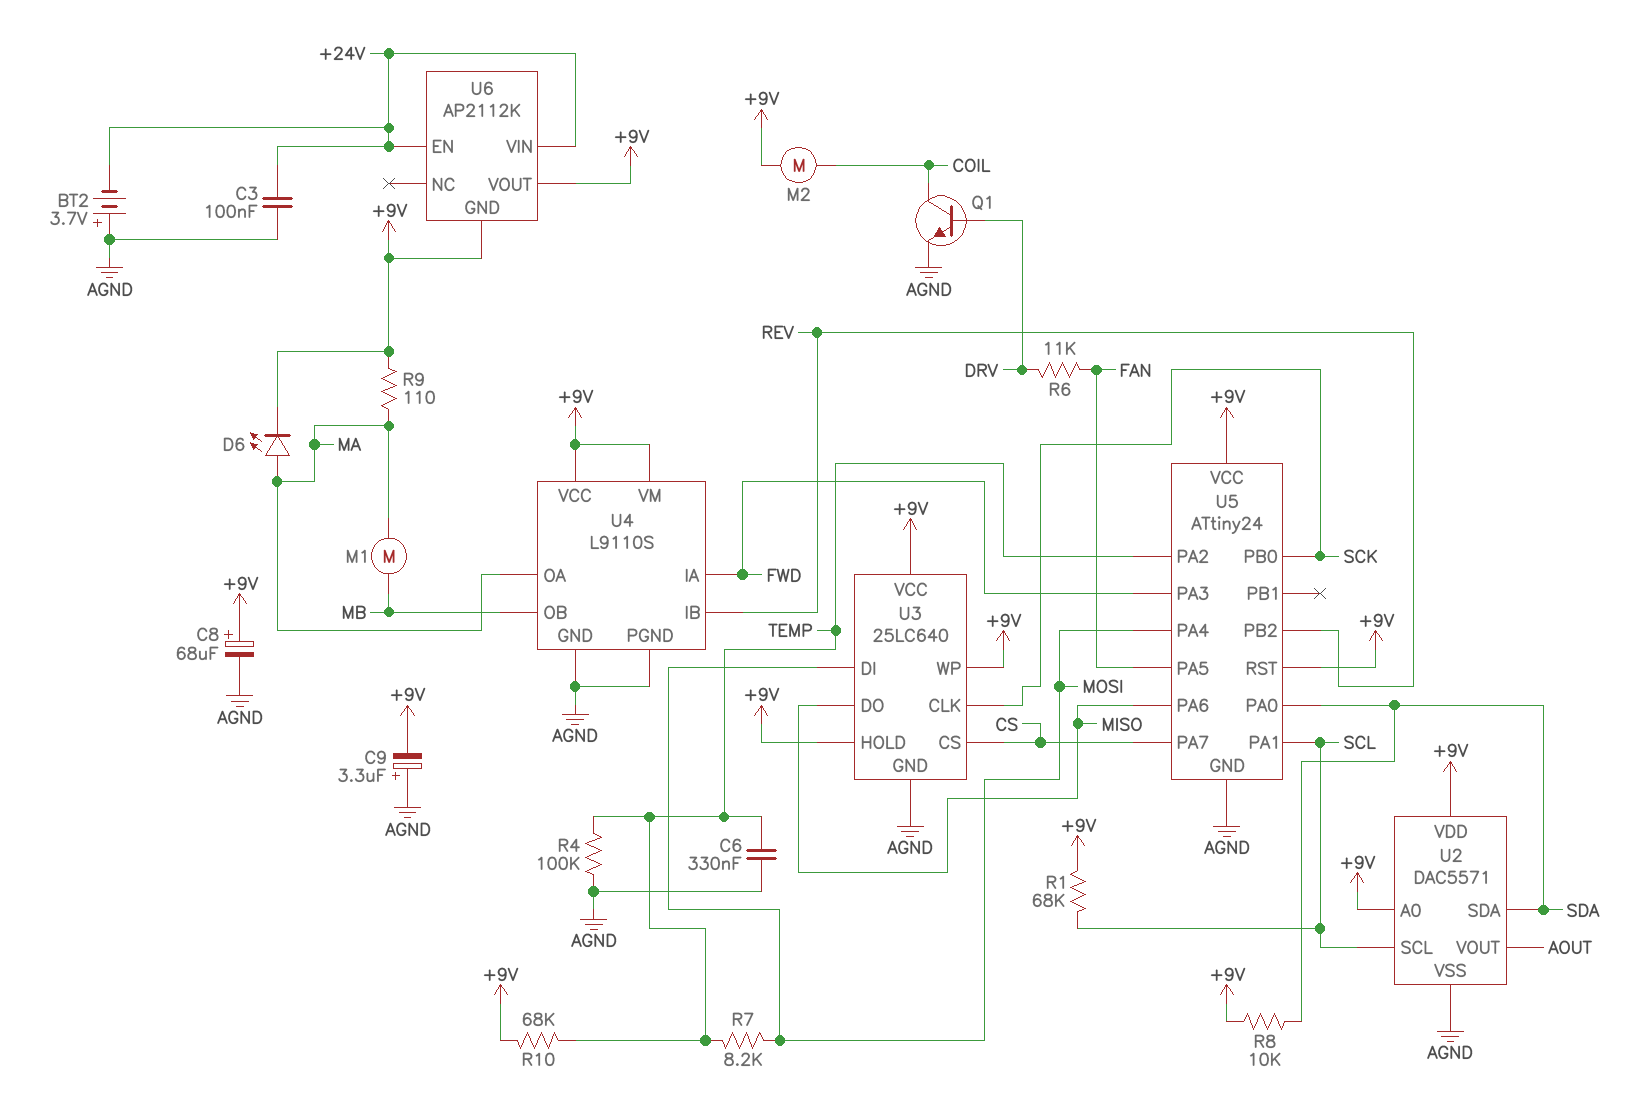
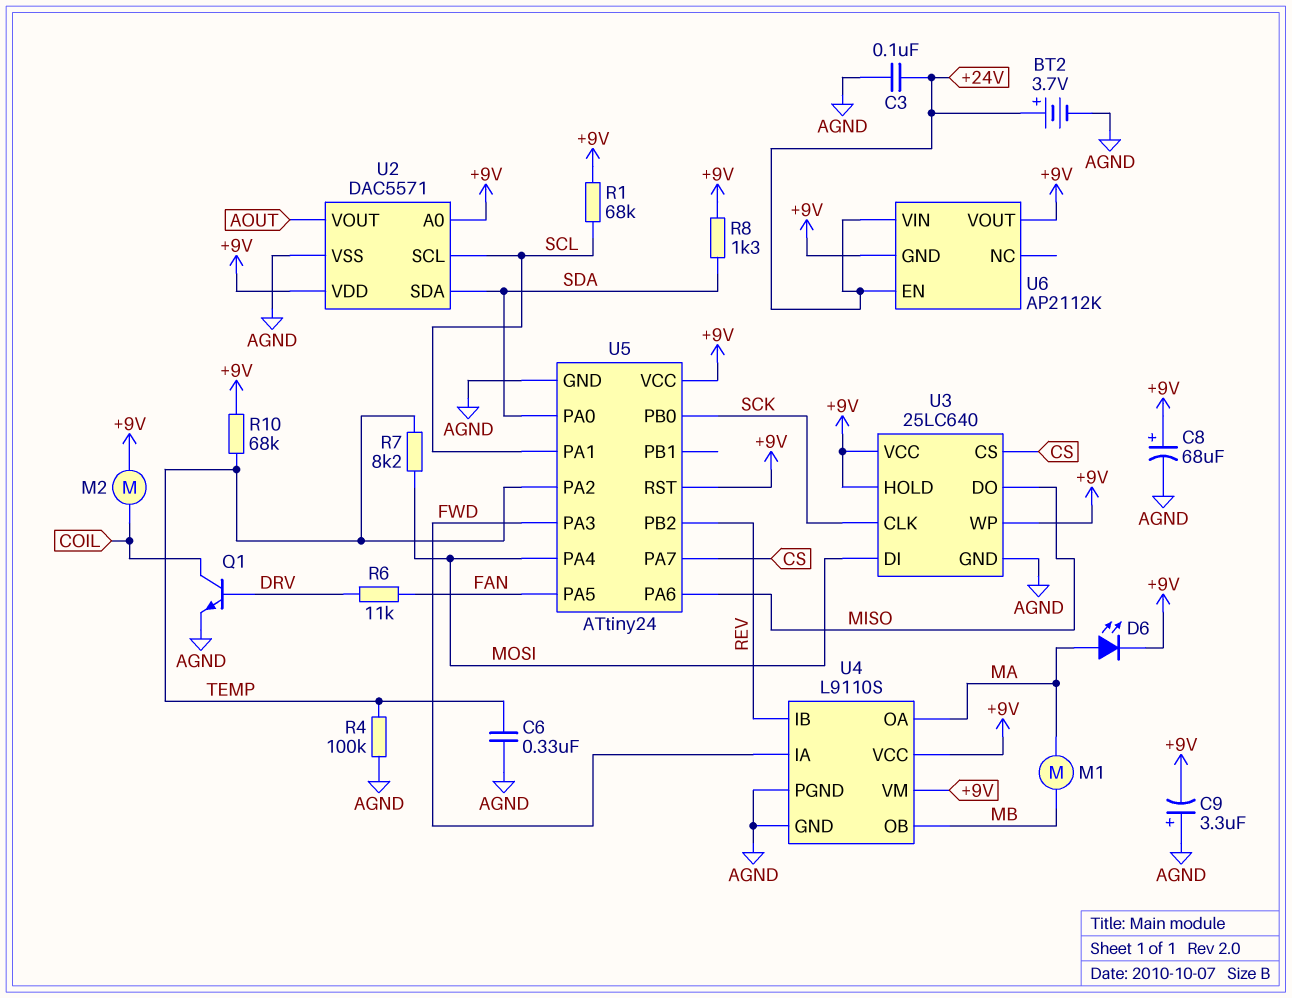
BT2: 3.7V (plus AGND, minus +24V) -> 3.7V (plus +24V, minus AGND)
R8: 10k (+9V, SDA) -> 1.3k (+9V, SDA)
R9: 110 (+9V, MA) -> none

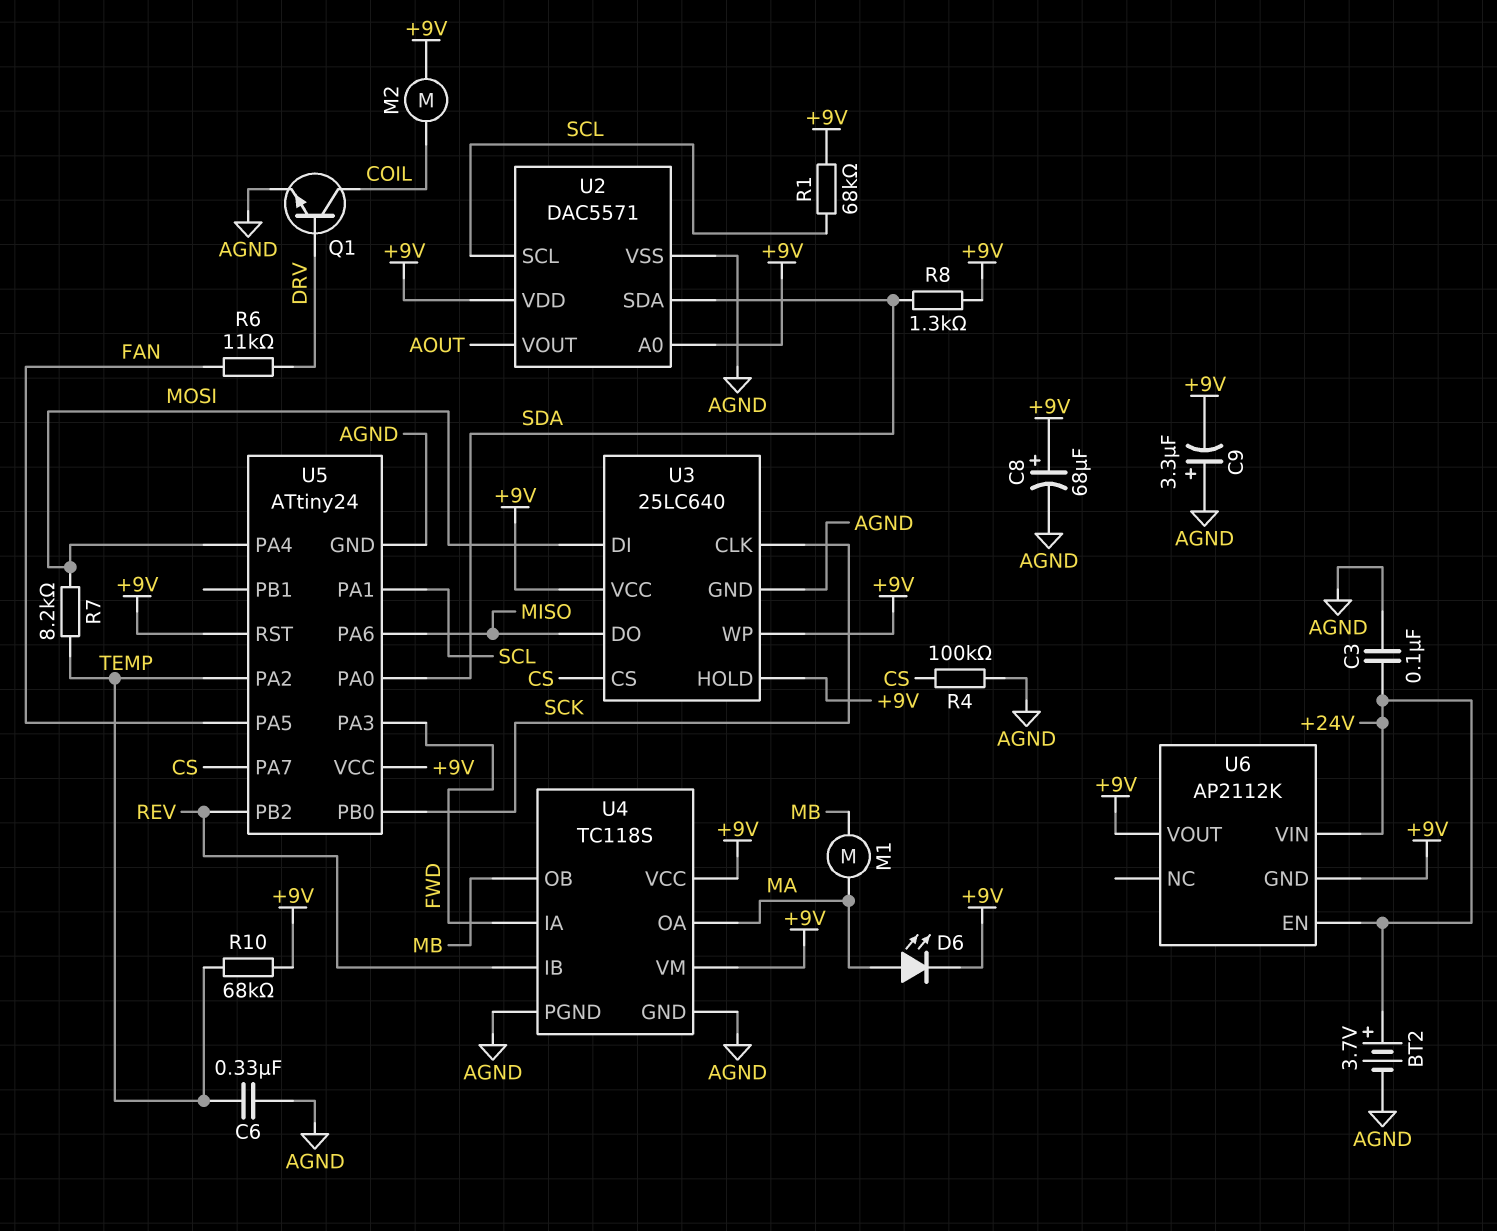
R4: 100k (AGND, TEMP) -> 100k (AGND, CS)
U4: L9110S -> TC118S

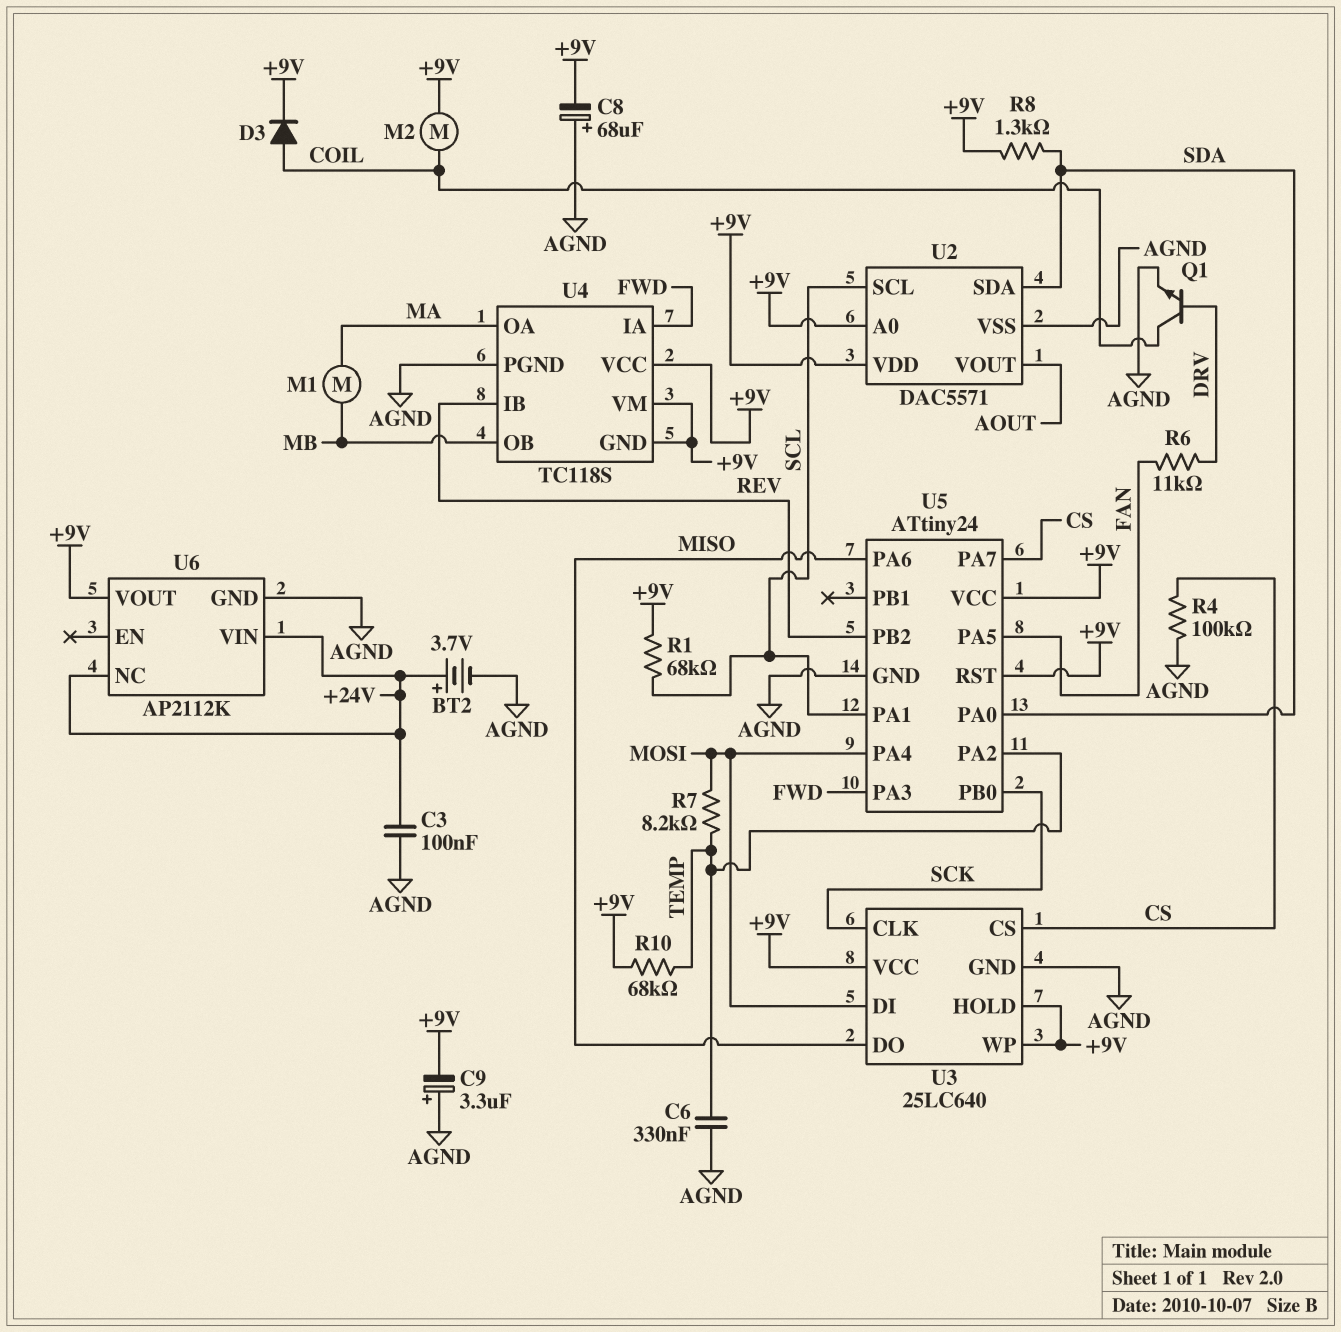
C8: 68uF (plus +9V, minus AGND) -> 68uF (plus AGND, minus +9V)
D3: none -> diode (A COIL, K +9V)
D6: LED (A MA, K +9V) -> none
U4 pin GND: AGND -> +9V
U6 pin EN: +24V -> none
U6 pin GND: +9V -> AGND
U6 pin NC: none -> +24V

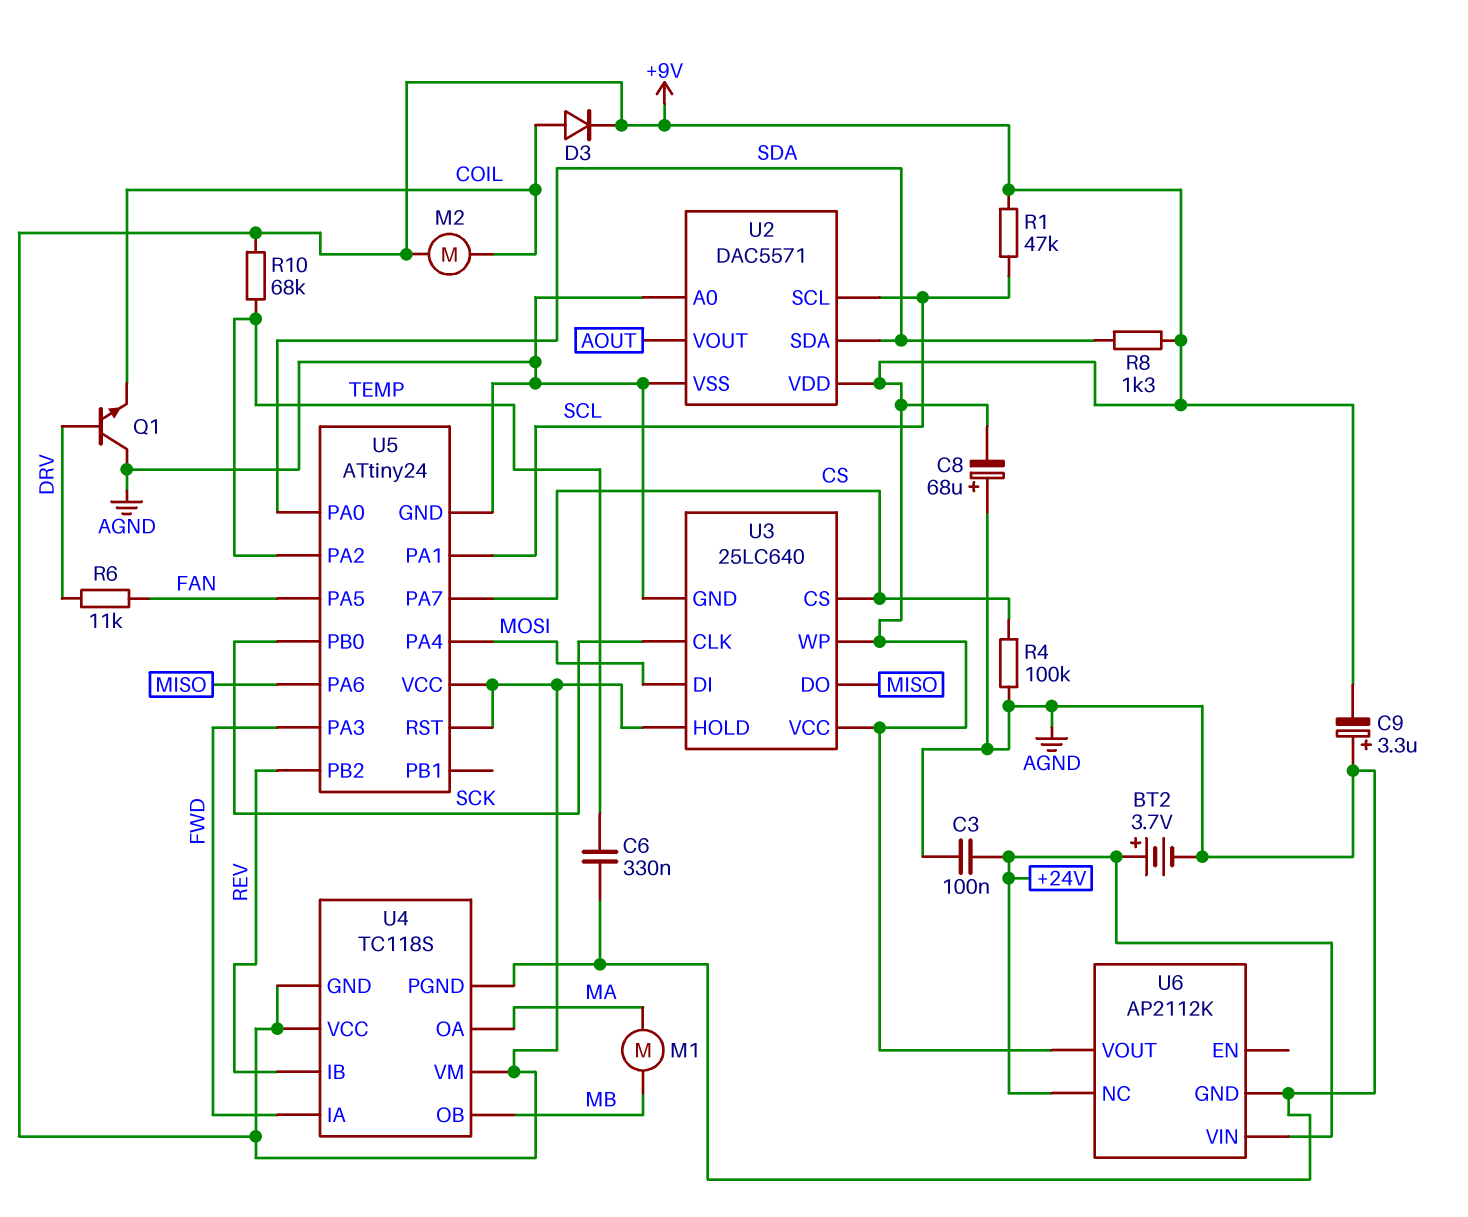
Q1: NPN (B DRV, C COIL, E AGND) -> NPN (B DRV, C AGND, E COIL)
R1: 68k (+9V, SCL) -> 47k (+9V, SCL)
R7: 8.2k (MOSI, TEMP) -> none
U2 pin A0: +9V -> AGND

